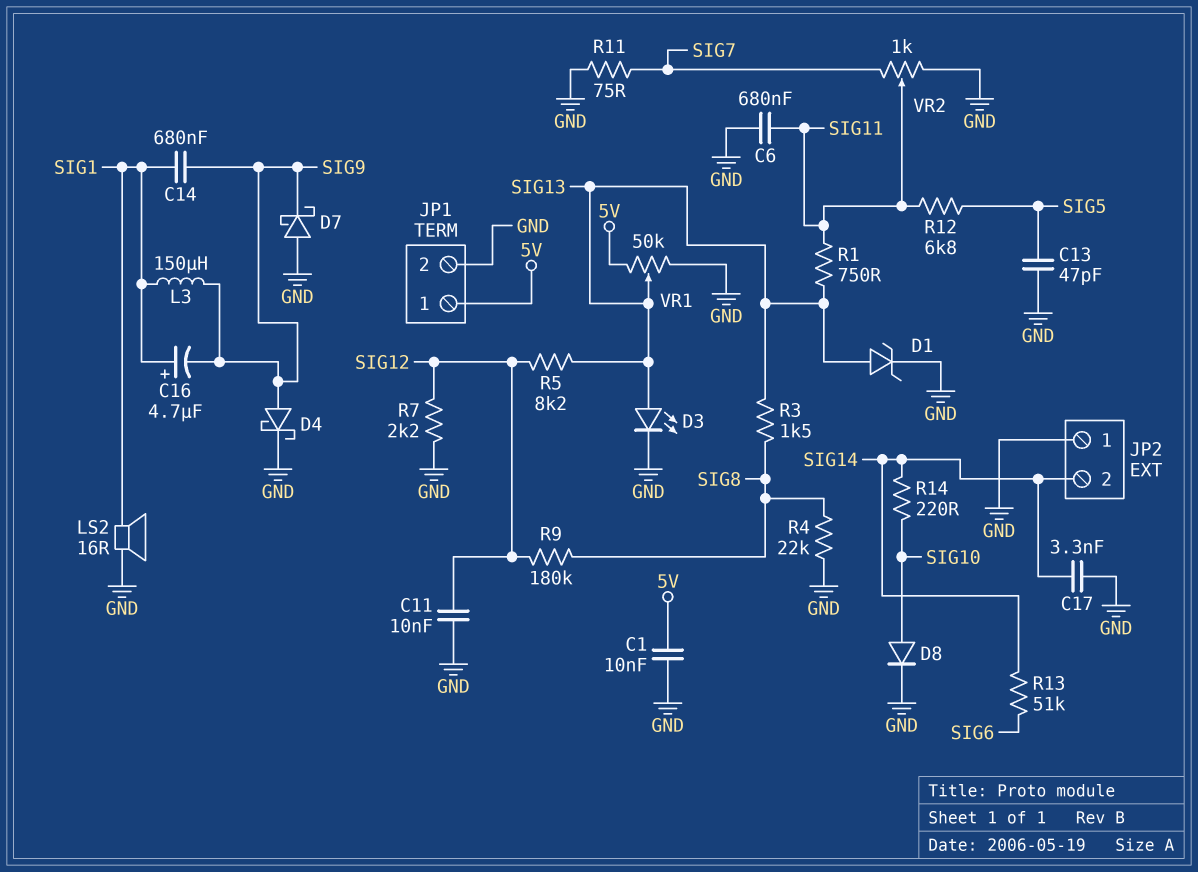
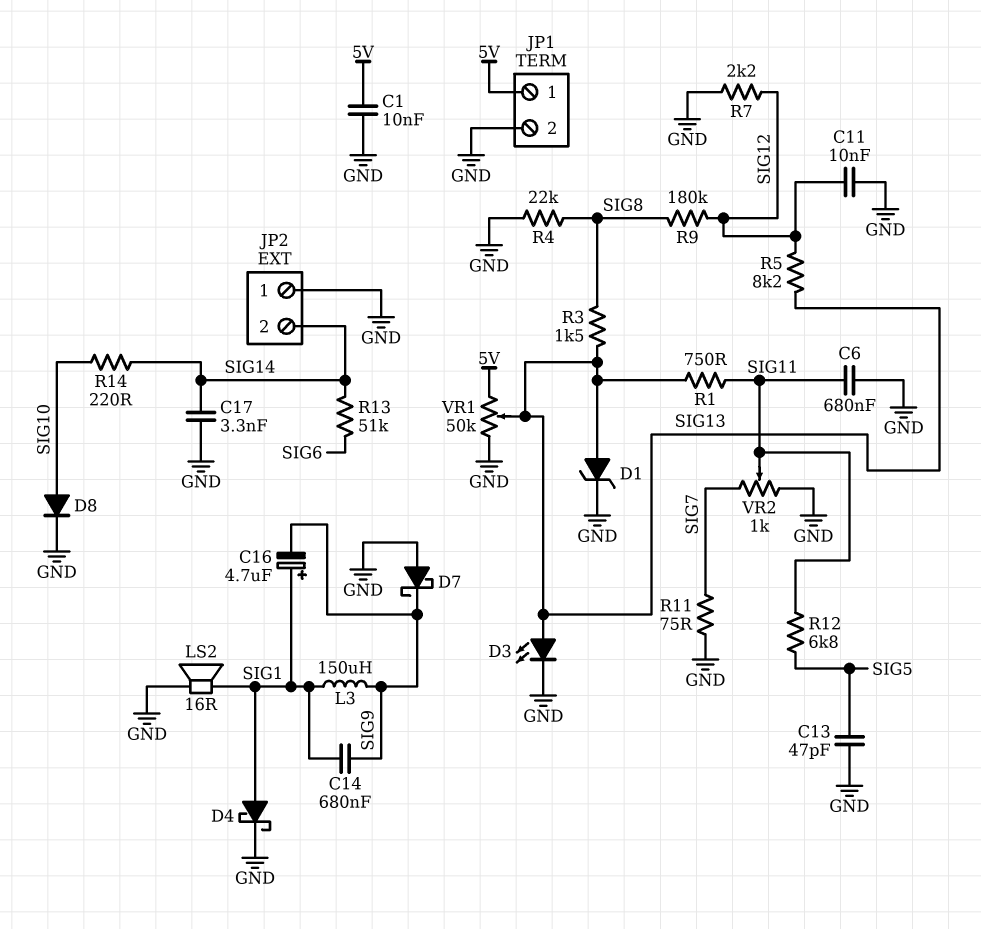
D4: schottky (A SIG9, K GND) -> schottky (A SIG1, K GND)

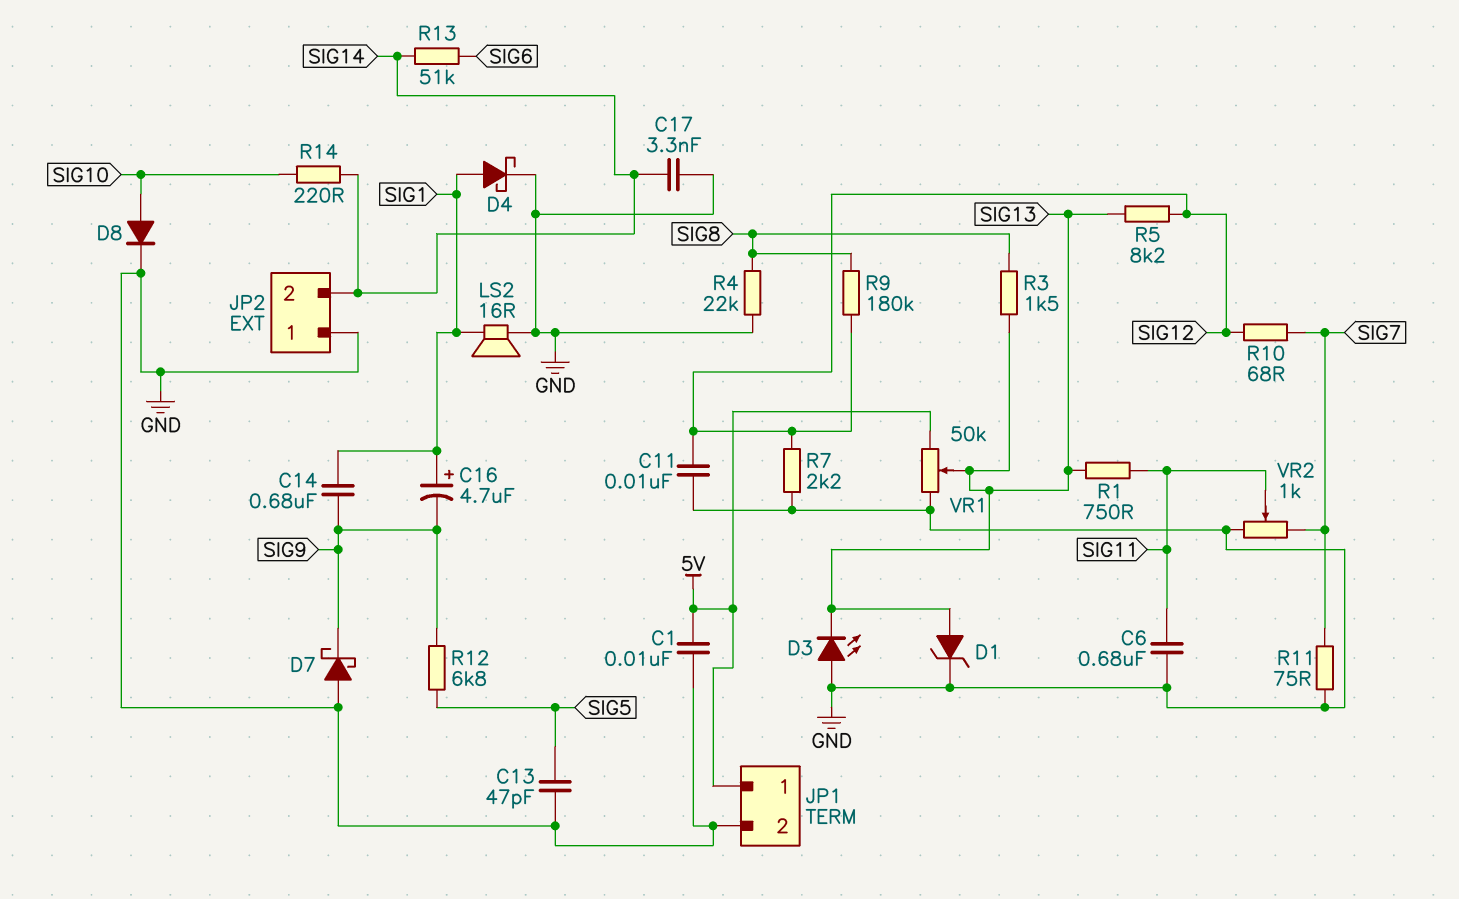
D3: LED (A SIG13, K GND) -> LED (A GND, K SIG13)
L3: 150uH (SIG1, SIG9) -> none
R10: none -> 68 (SIG7, SIG12)
R12: 6.8k (SIG5, SIG11) -> 6.8k (SIG5, SIG9)

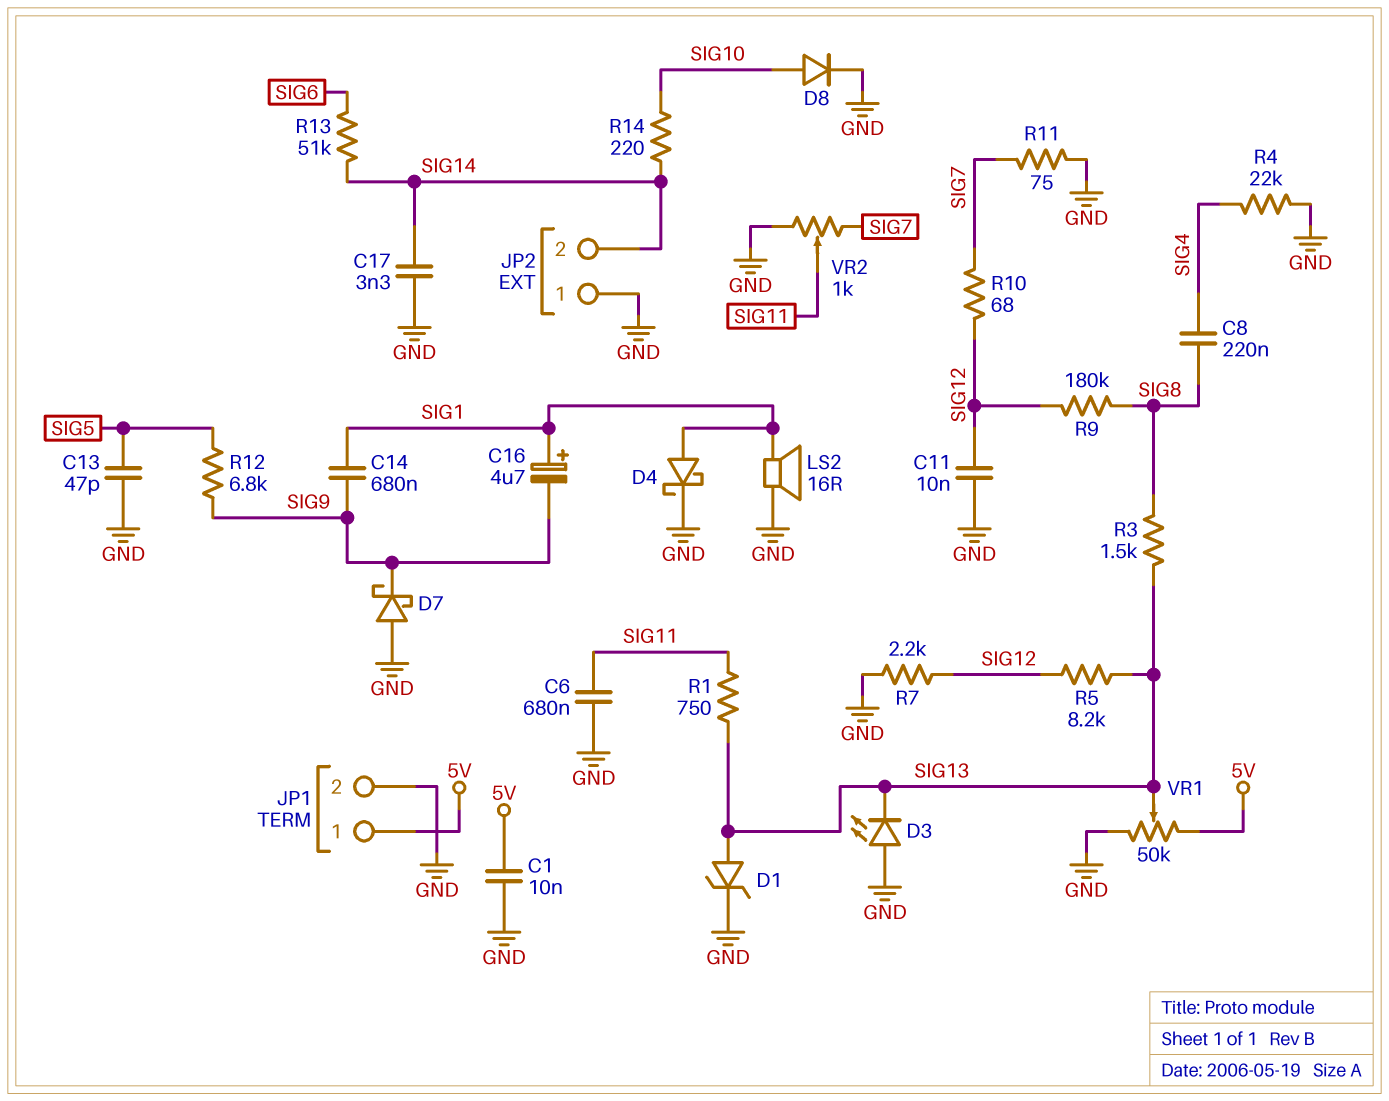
C8: none -> 220nF (SIG4, SIG8)
R4: 22k (GND, SIG8) -> 22k (GND, SIG4)

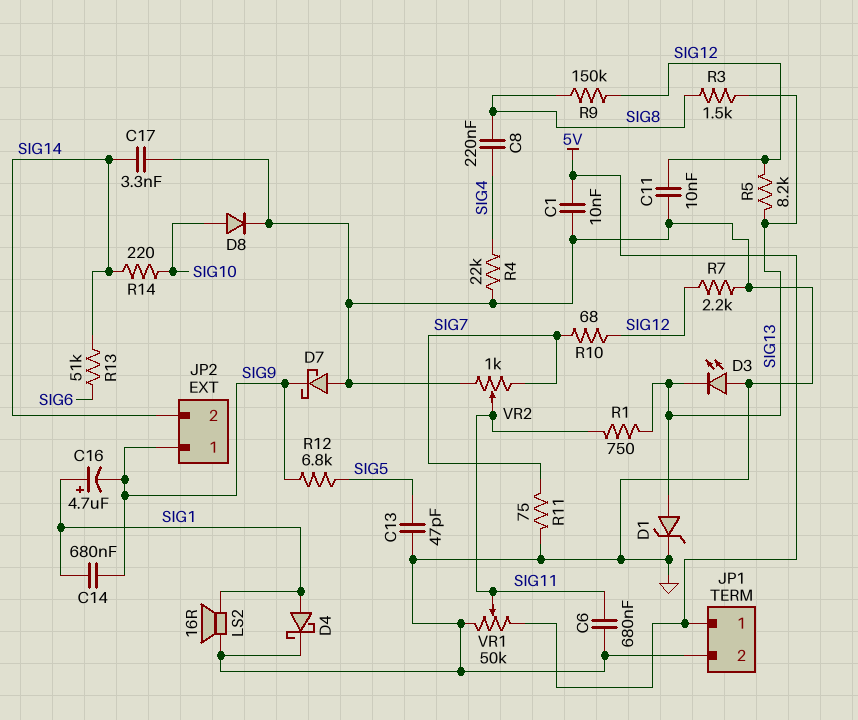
JP2 pin 1: GND -> SIG9
R9: 180k (SIG8, SIG12) -> 150k (SIG8, SIG12)
VR1: 50k (5V, GND, wiper SIG13) -> 50k (5V, GND, wiper SIG11)

